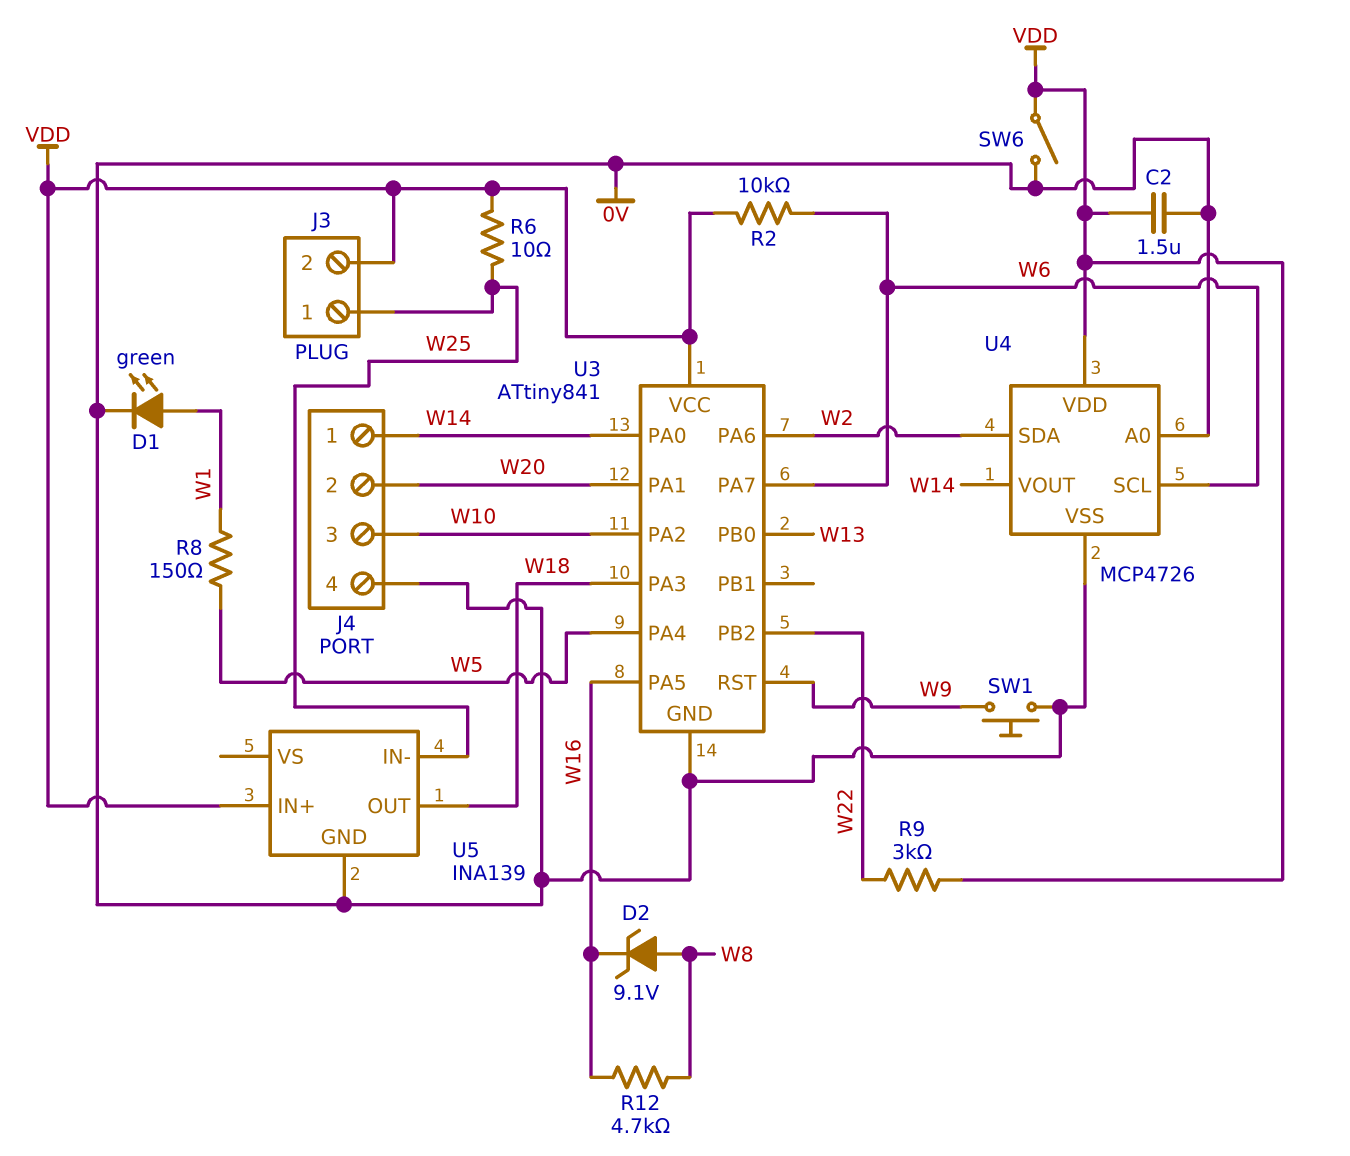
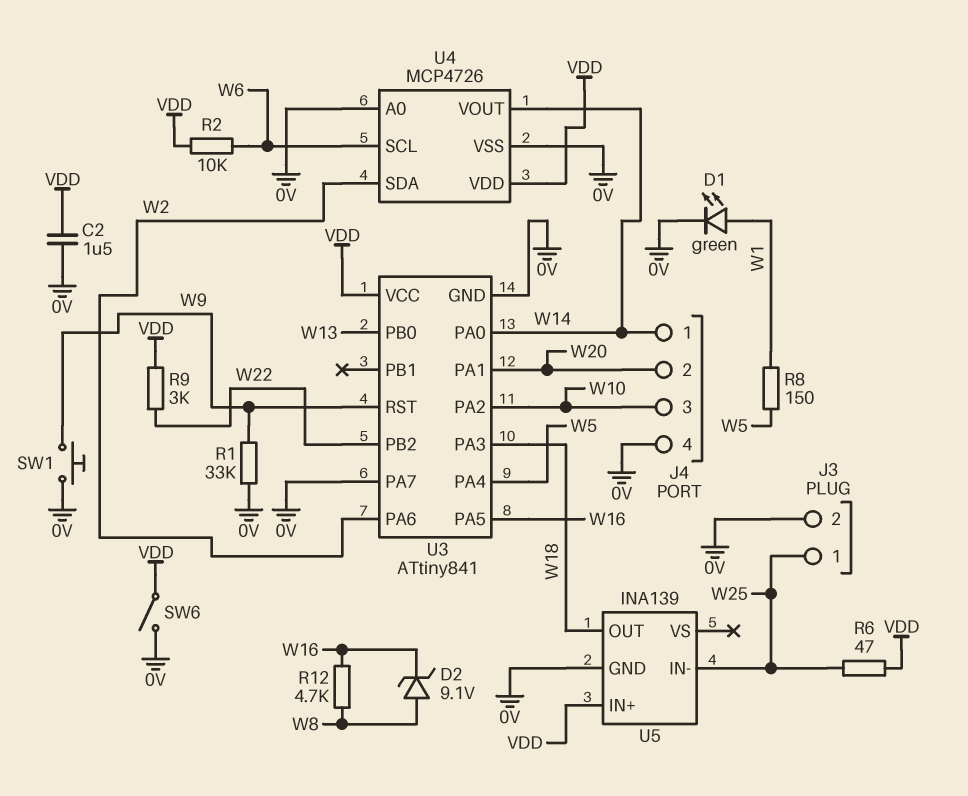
J3 pin 2: VDD -> 0V
R1: none -> 33k (0V, W9)
R6: 10 (VDD, W25) -> 47 (VDD, W25)
U3 pin PA7: W6 -> 0V

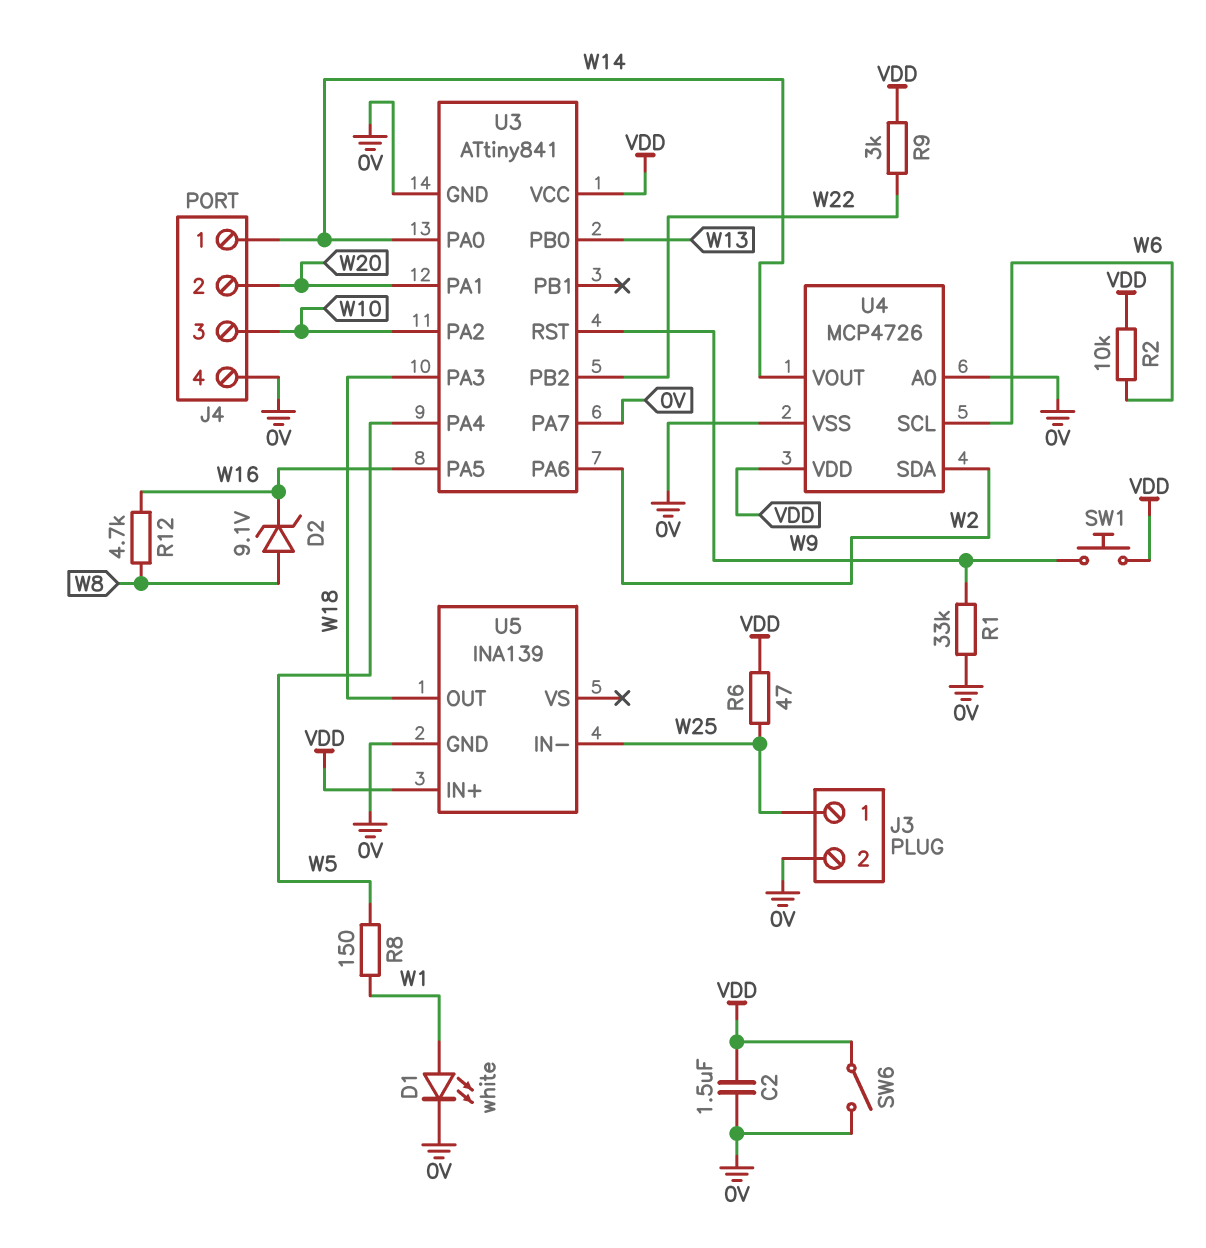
D1: LED green (A W1, K 0V) -> LED white (A W1, K 0V)
SW1: button (0V, W9) -> button (VDD, W9)

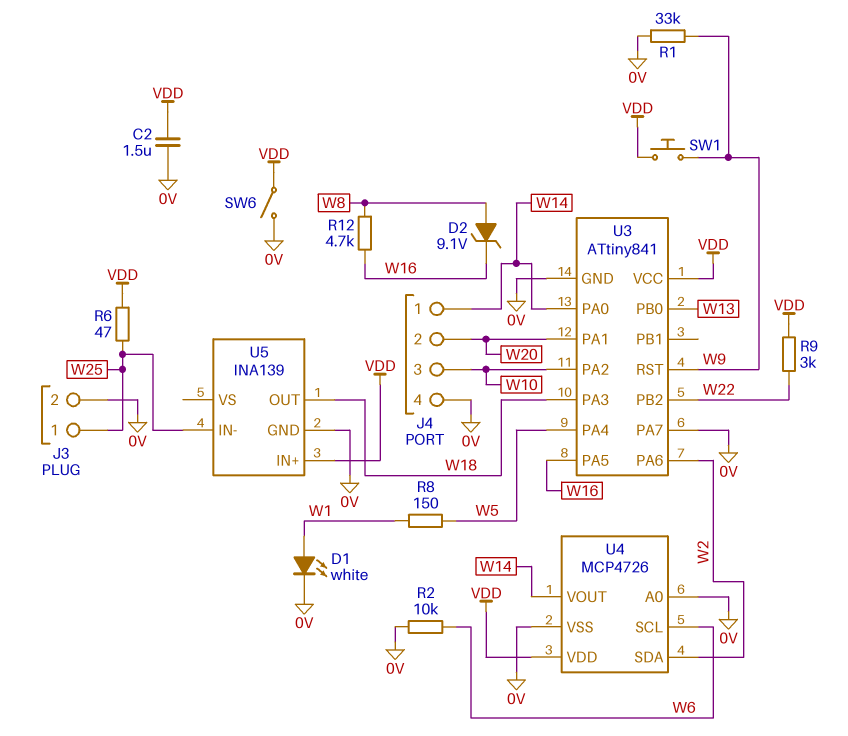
R2: 10k (VDD, W6) -> 10k (0V, W6)

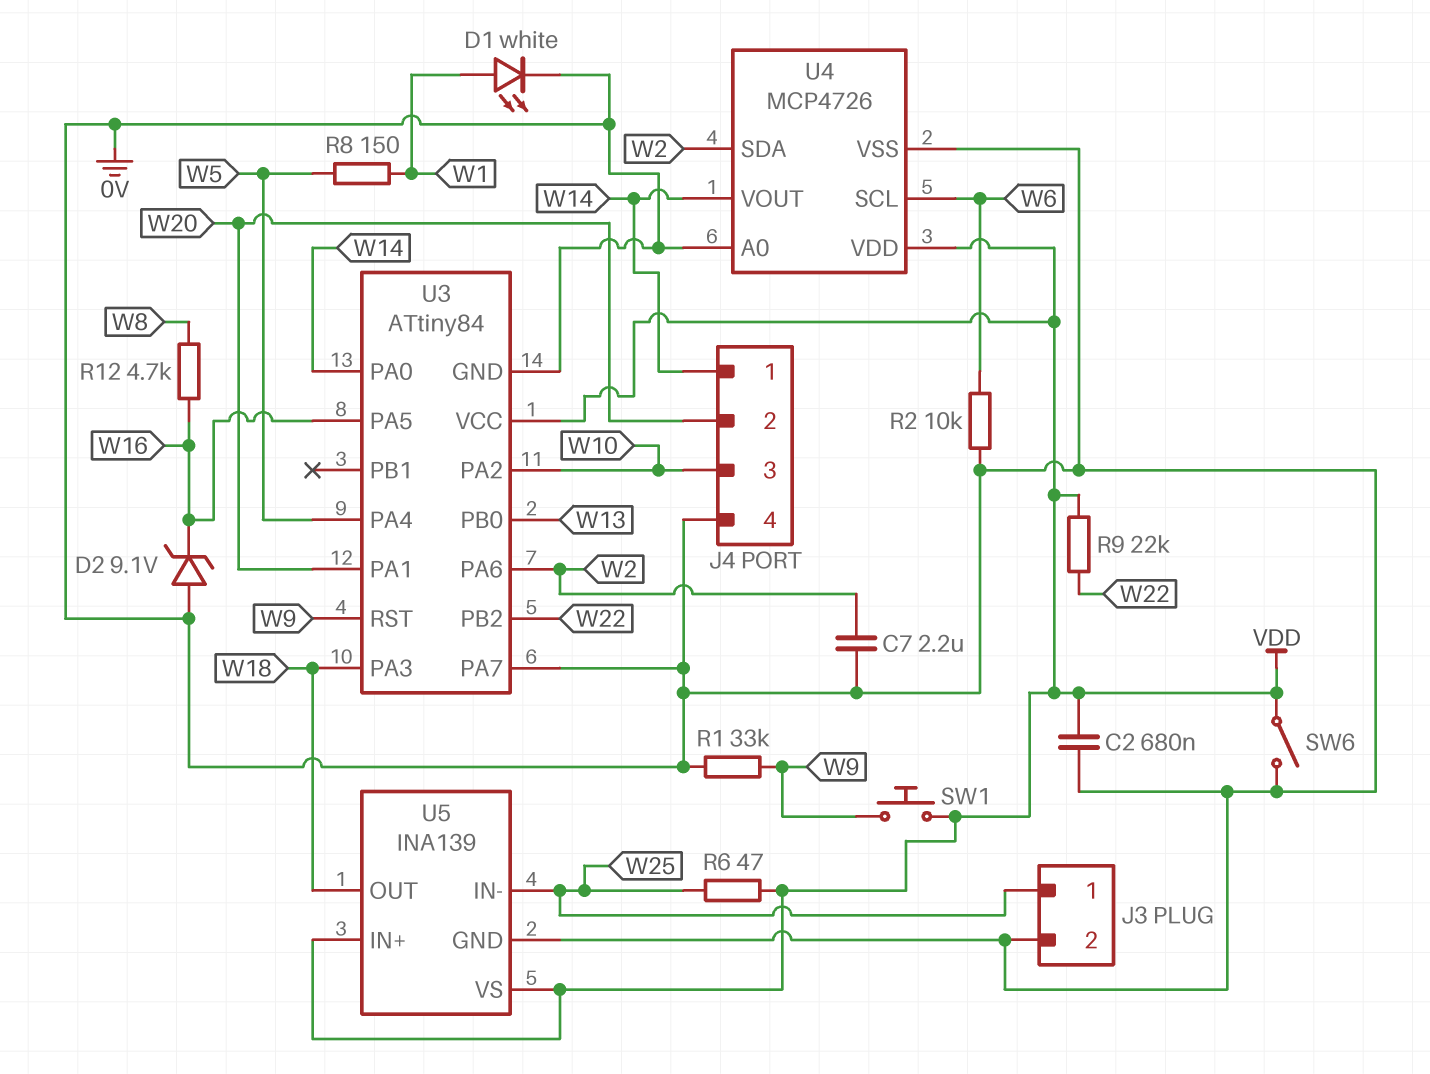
C2: 1.5uF (0V, VDD) -> 680nF (0V, VDD)
C7: none -> 2.2uF (0V, W2)
D2: zener 9.1V (A W8, K W16) -> zener 9.1V (A 0V, K W16)
R9: 3k (VDD, W22) -> 22k (VDD, W22)
U3: ATtiny841 -> ATtiny84
U5 pin VS: none -> VDD

